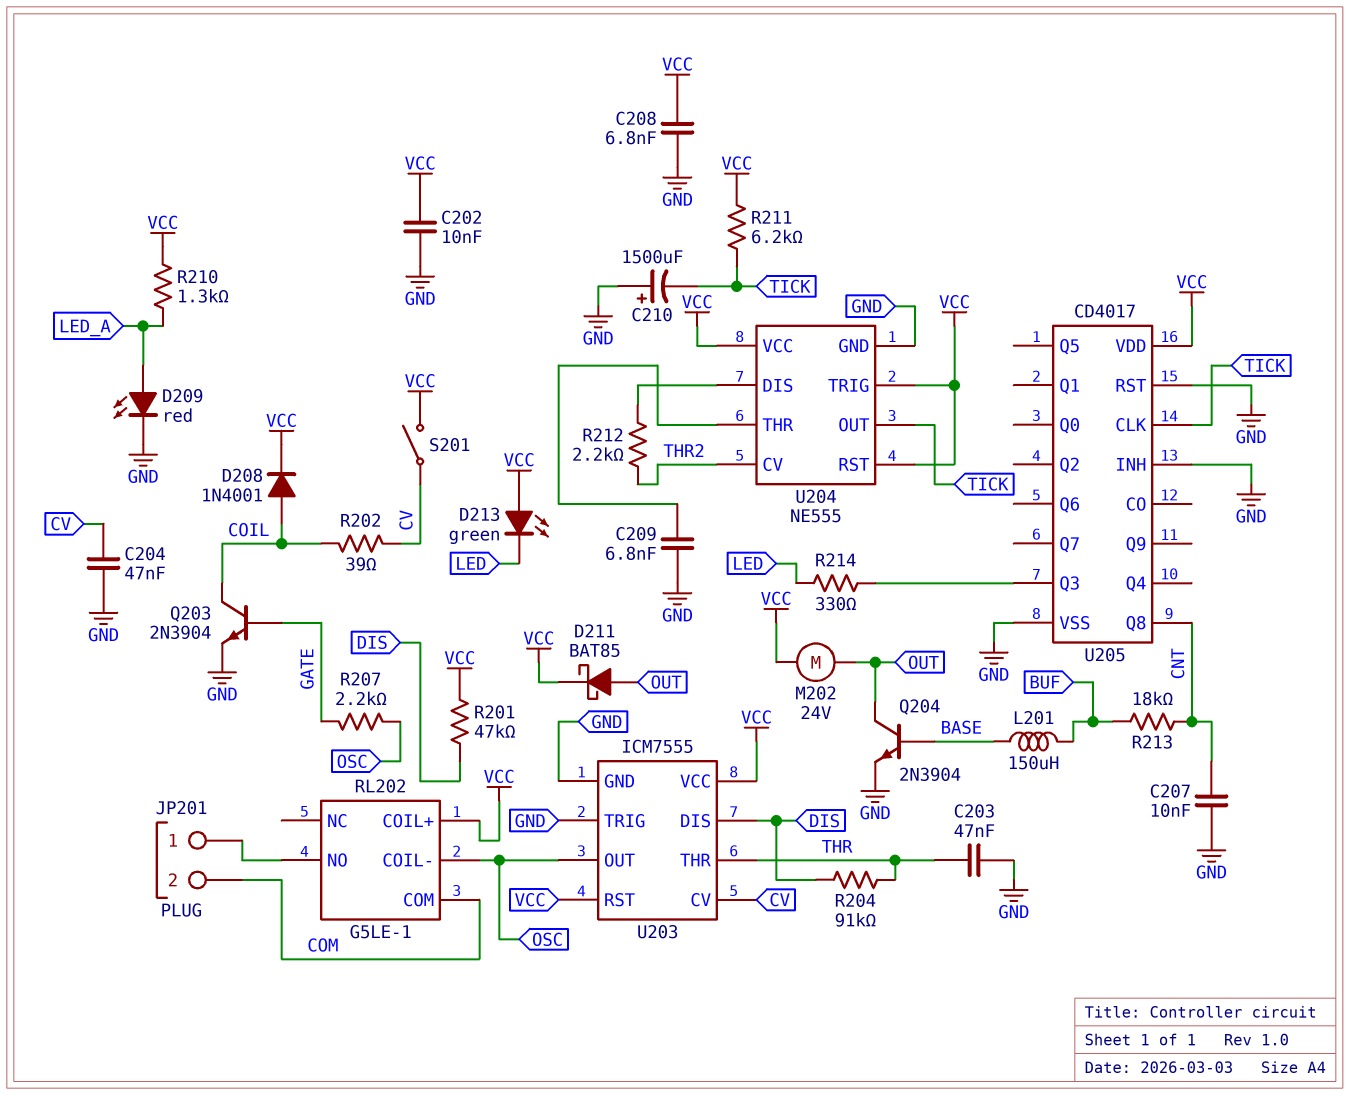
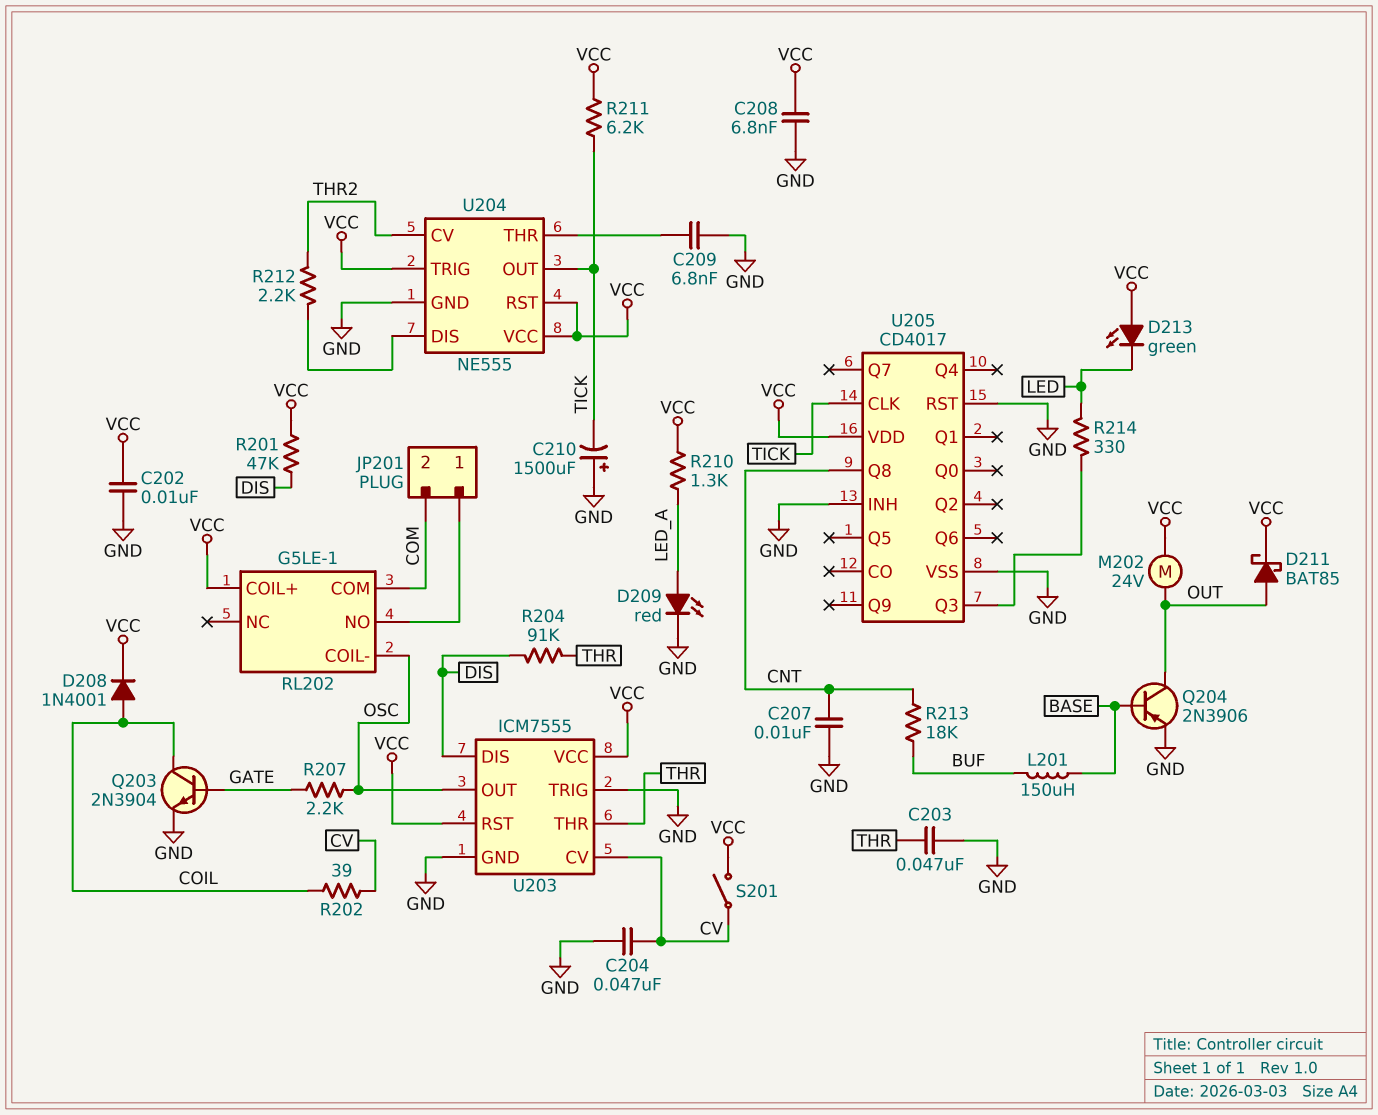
Q204: NPN 2N3904 (B BASE, C OUT, E GND) -> PNP 2N3906 (B BASE, C OUT, E GND)

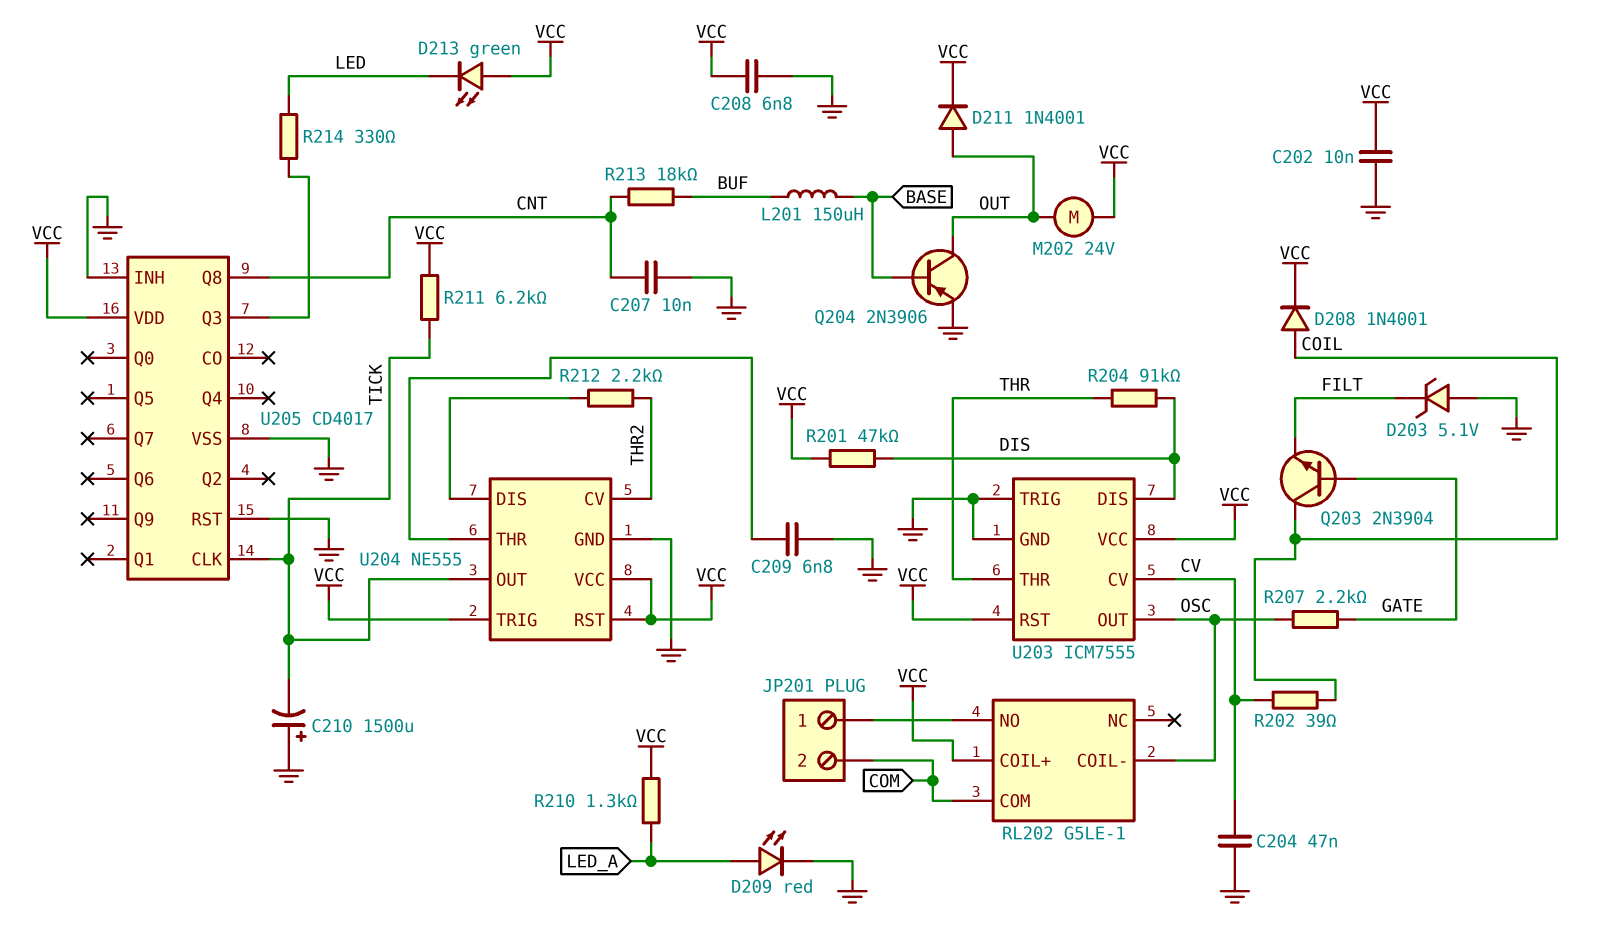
C203: 47nF (GND, THR) -> none
D203: none -> zener 5.1V (A GND, K FILT)
D211: schottky BAT85 (A OUT, K VCC) -> diode 1N4001 (A OUT, K VCC)
Q203: NPN 2N3904 (B GATE, C COIL, E GND) -> NPN 2N3904 (B GATE, C COIL, E FILT)
S201: switch (CV, VCC) -> none

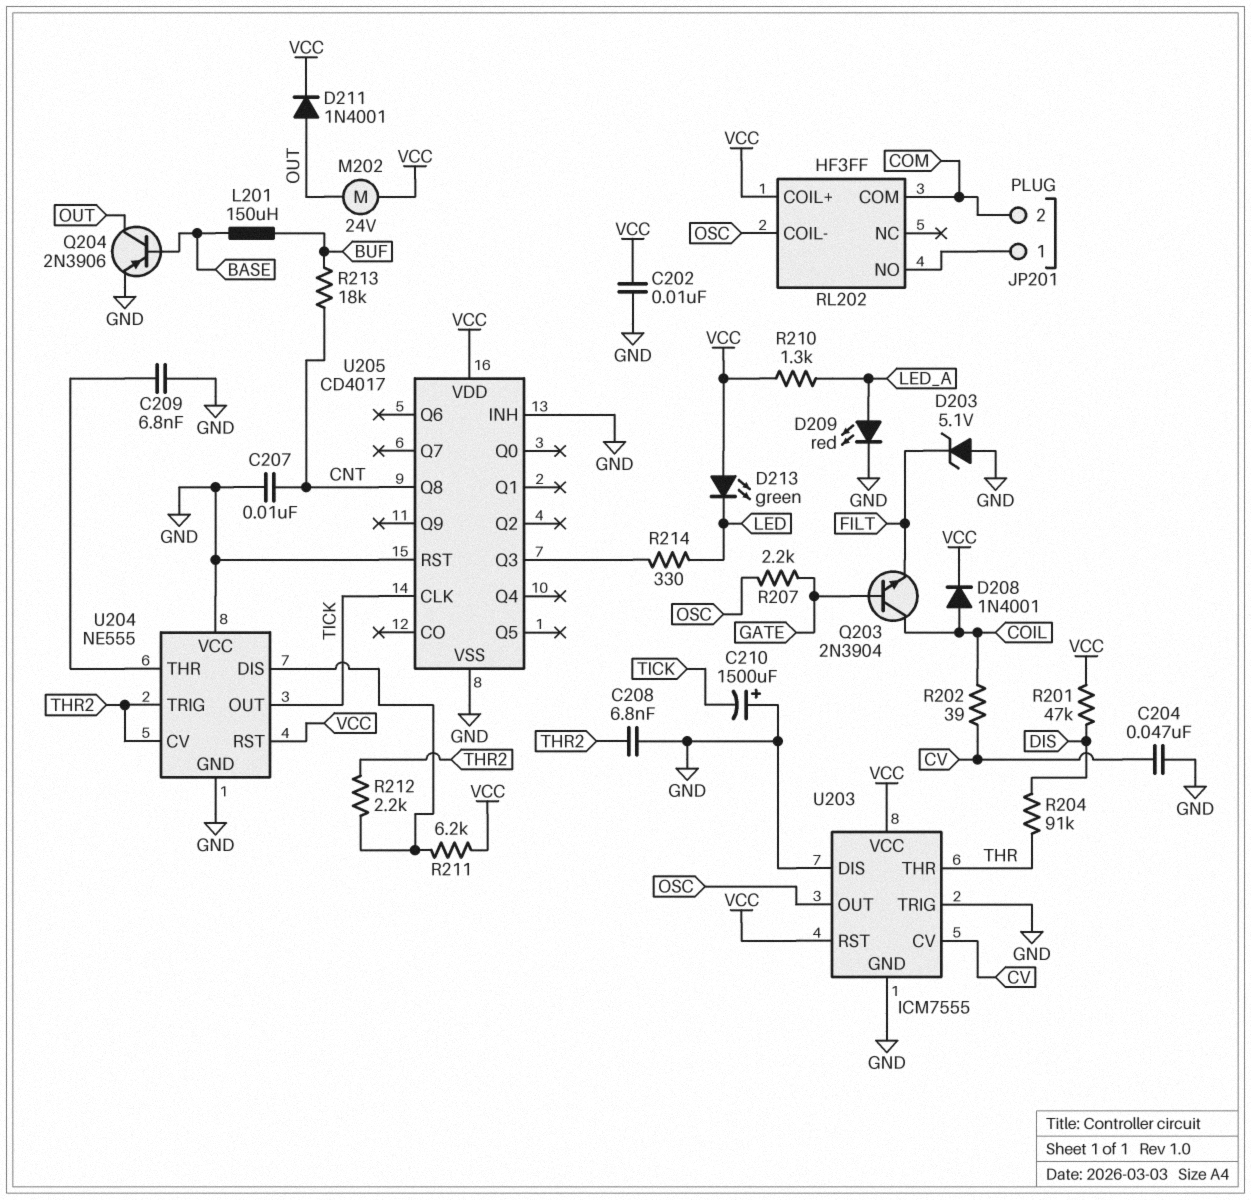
C208: 6.8nF (GND, VCC) -> 6.8nF (GND, THR2)
R211: 6.2k (TICK, VCC) -> 6.2k (U204/DIS, VCC)
RL202: G5LE-1 -> HF3FF
U203 pin DIS: DIS -> GND
U204 pin TRIG: VCC -> THR2
U204 pin VCC: VCC -> GND

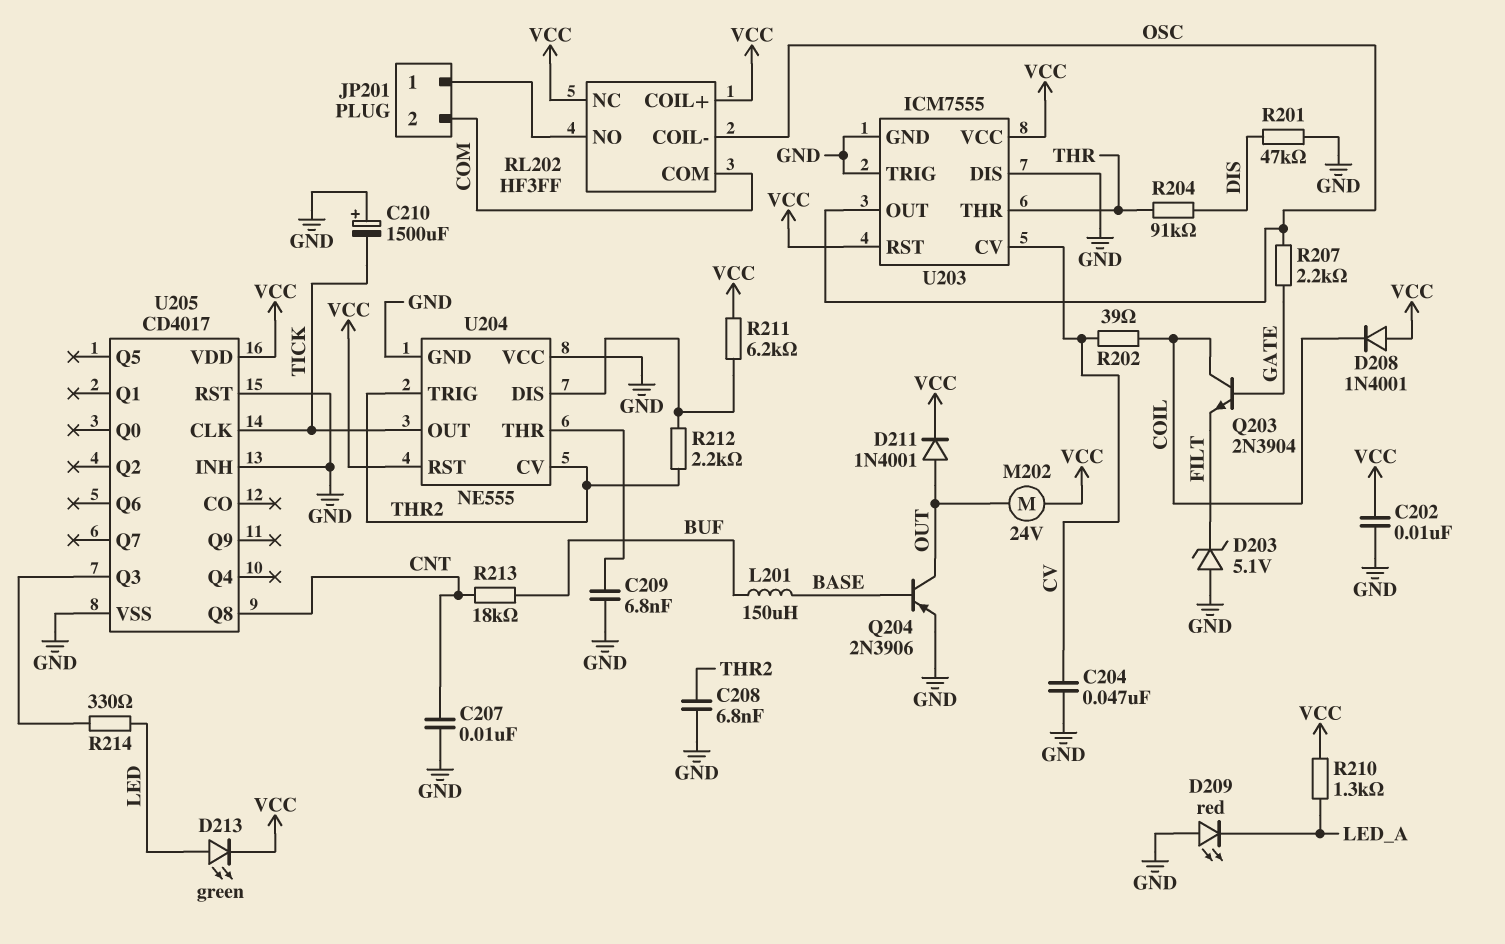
D208: diode 1N4001 (A COIL, K VCC) -> diode 1N4001 (A VCC, K COIL)
D209: LED red (A LED_A, K GND) -> LED red (A GND, K LED_A)
D213: LED green (A VCC, K LED) -> LED green (A LED, K VCC)
R201: 47k (DIS, VCC) -> 47k (DIS, GND)
RL202 pin NC: none -> VCC

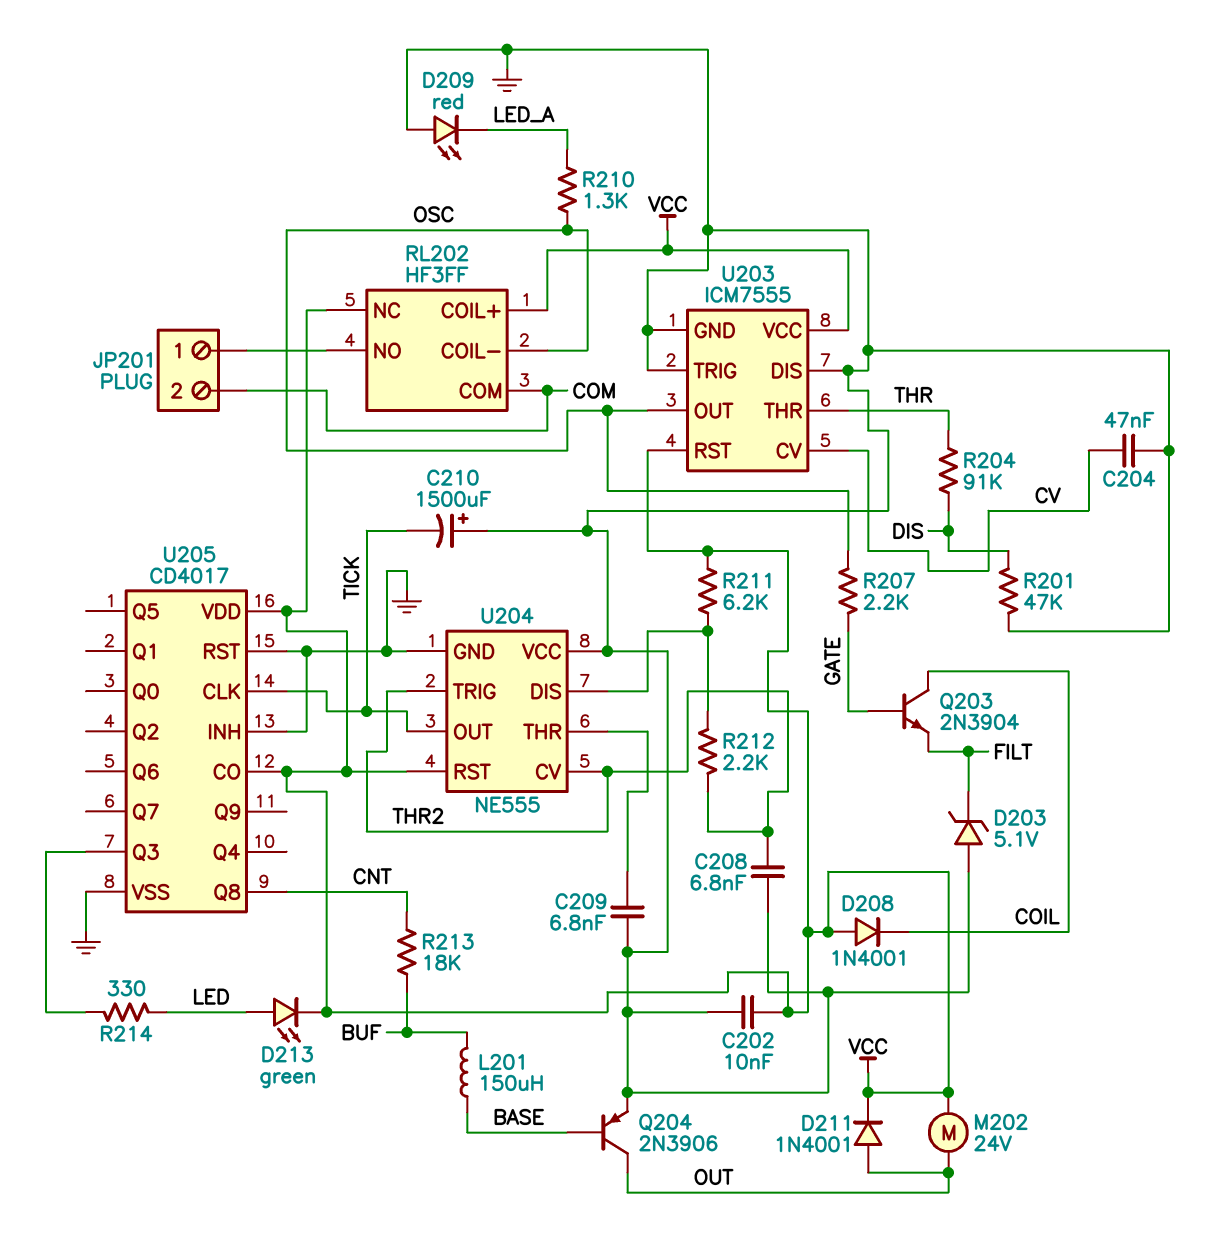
C207: 10nF (CNT, GND) -> none
R202: 39 (COIL, CV) -> none
R210: 1.3k (LED_A, VCC) -> 1.3k (LED_A, OSC)
U205 pin CO: none -> VCC

